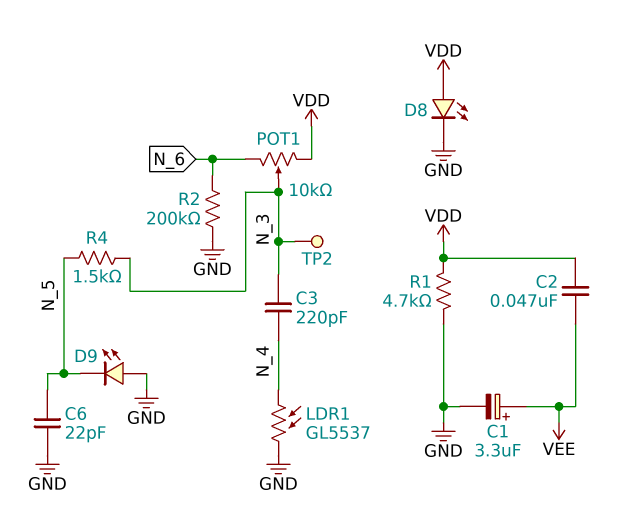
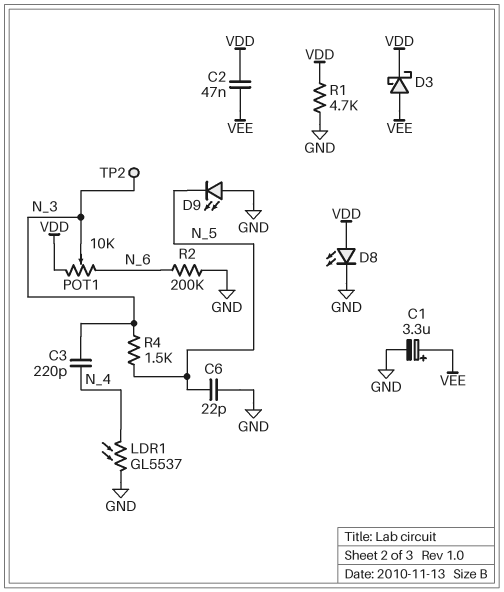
D3: none -> schottky (A VEE, K VDD)

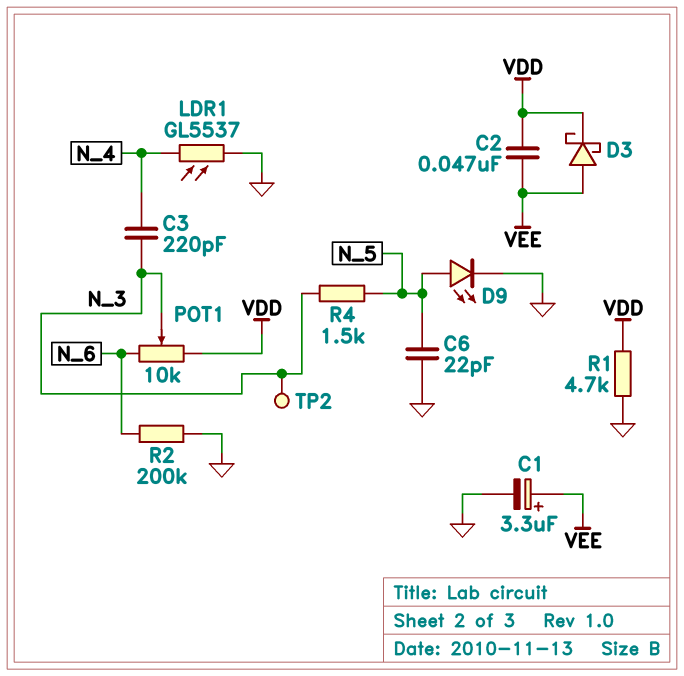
D8: LED (A VDD, K GND) -> none
D9: LED (A GND, K N_5) -> LED (A N_5, K GND)

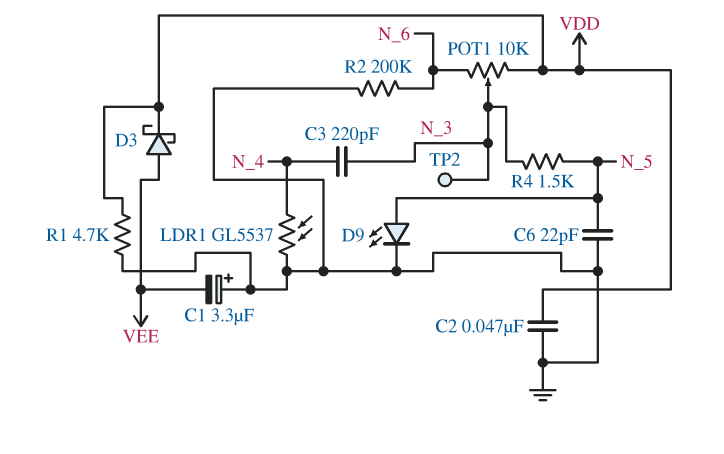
C1: 3.3uF (plus VEE, minus GND) -> 3.3uF (plus GND, minus VEE)
C2: 47nF (VDD, VEE) -> 47nF (GND, VDD)

